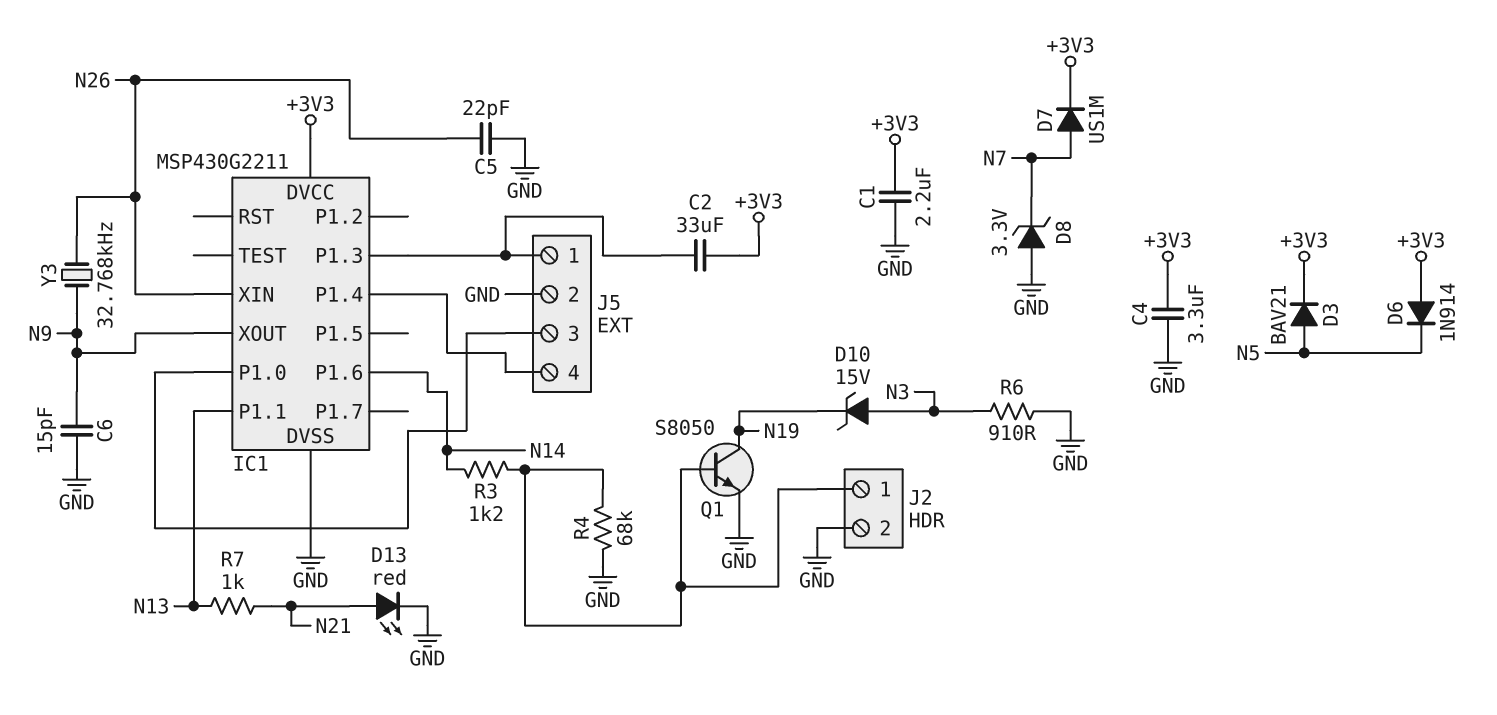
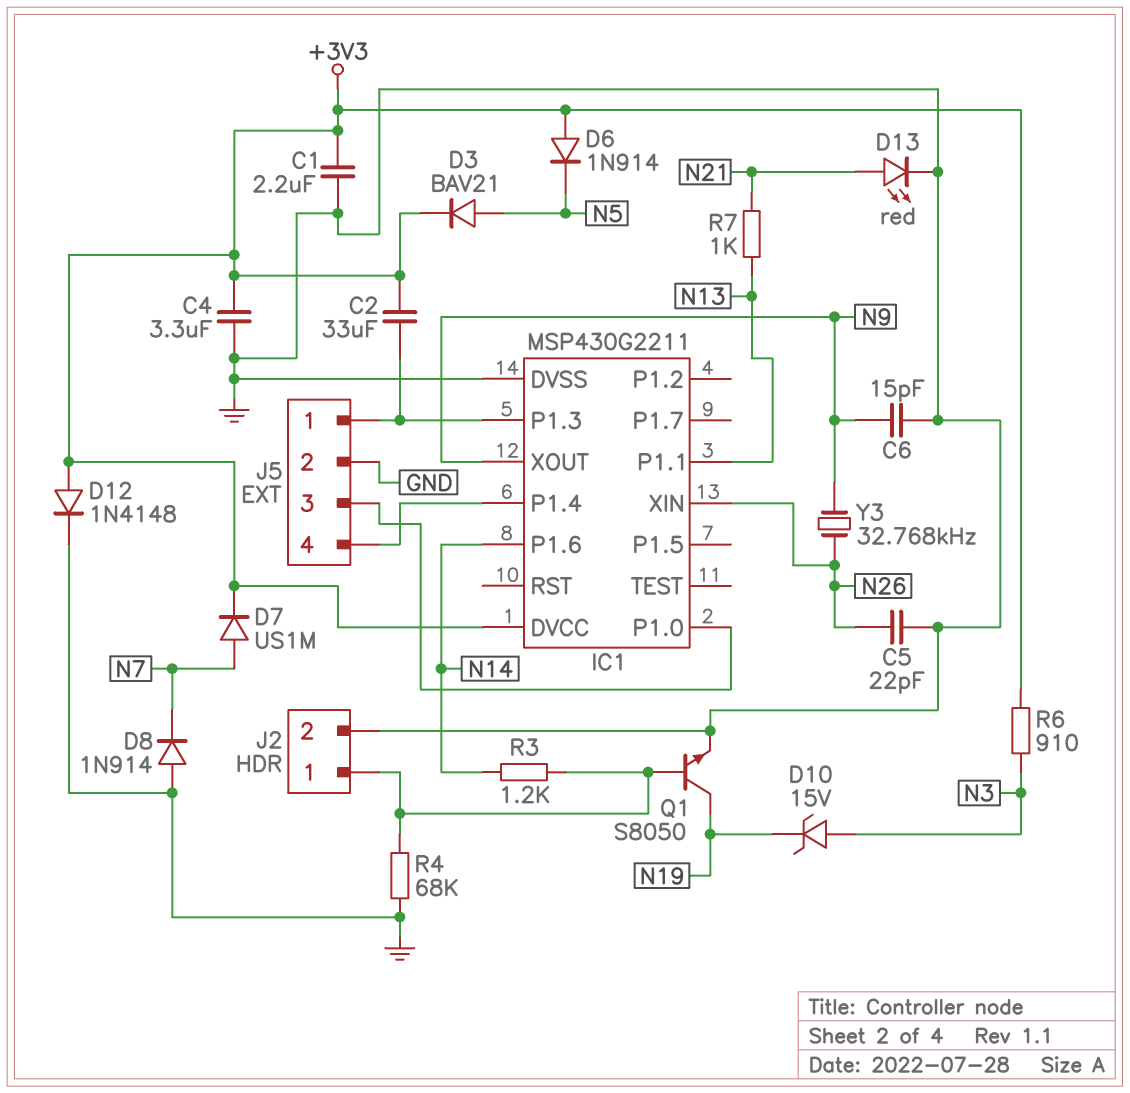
D8: zener 3.3V (A GND, K N7) -> diode 1N914 (A GND, K N7)
D12: none -> diode 1N4148 (A +3V3, K GND)
R6: 910 (GND, N3) -> 910 (+3V3, N3)

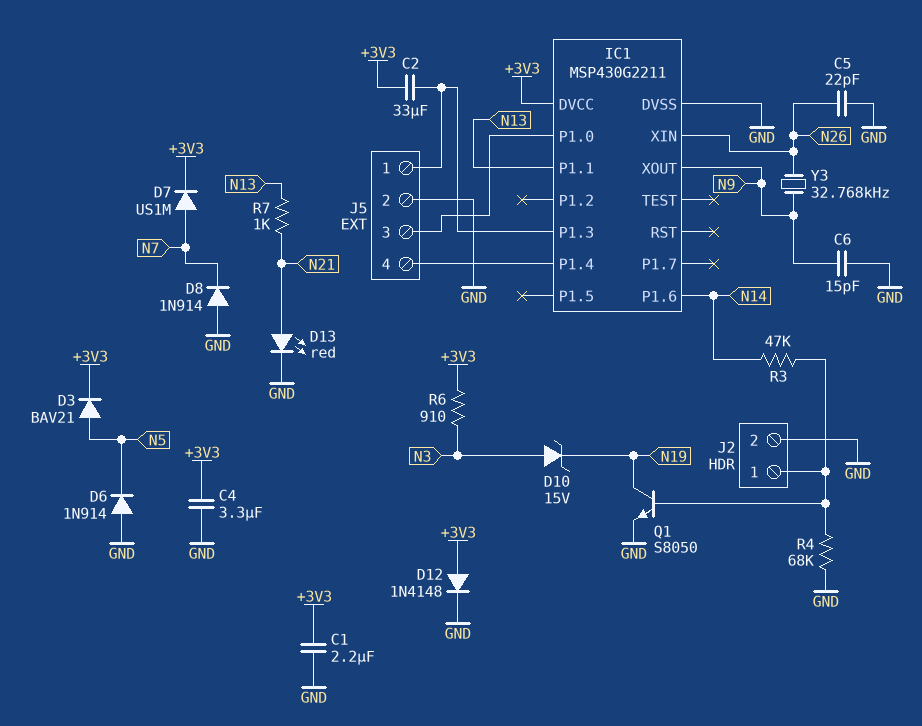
D6: diode 1N914 (A +3V3, K N5) -> diode 1N914 (A GND, K N5)
R3: 1.2k (J2/1, N14) -> 47k (J2/1, N14)

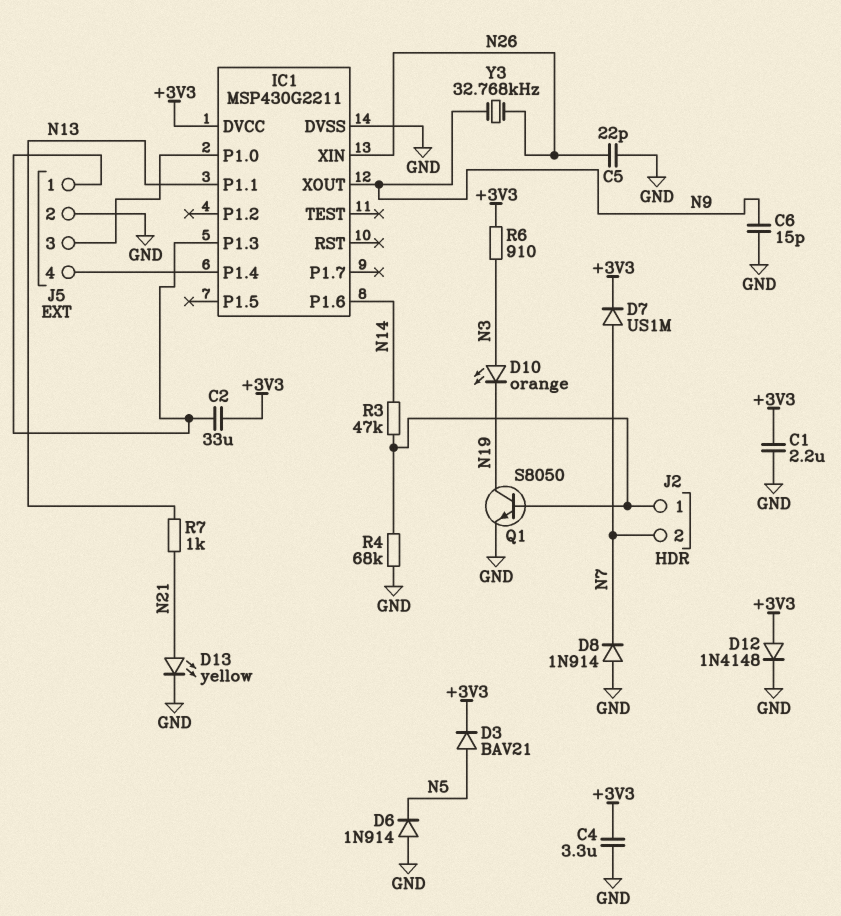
D10: zener 15V (A N3, K N19) -> LED orange (A N3, K N19)
D13: LED red (A N21, K GND) -> LED yellow (A N21, K GND)
J2 pin 2: GND -> N7

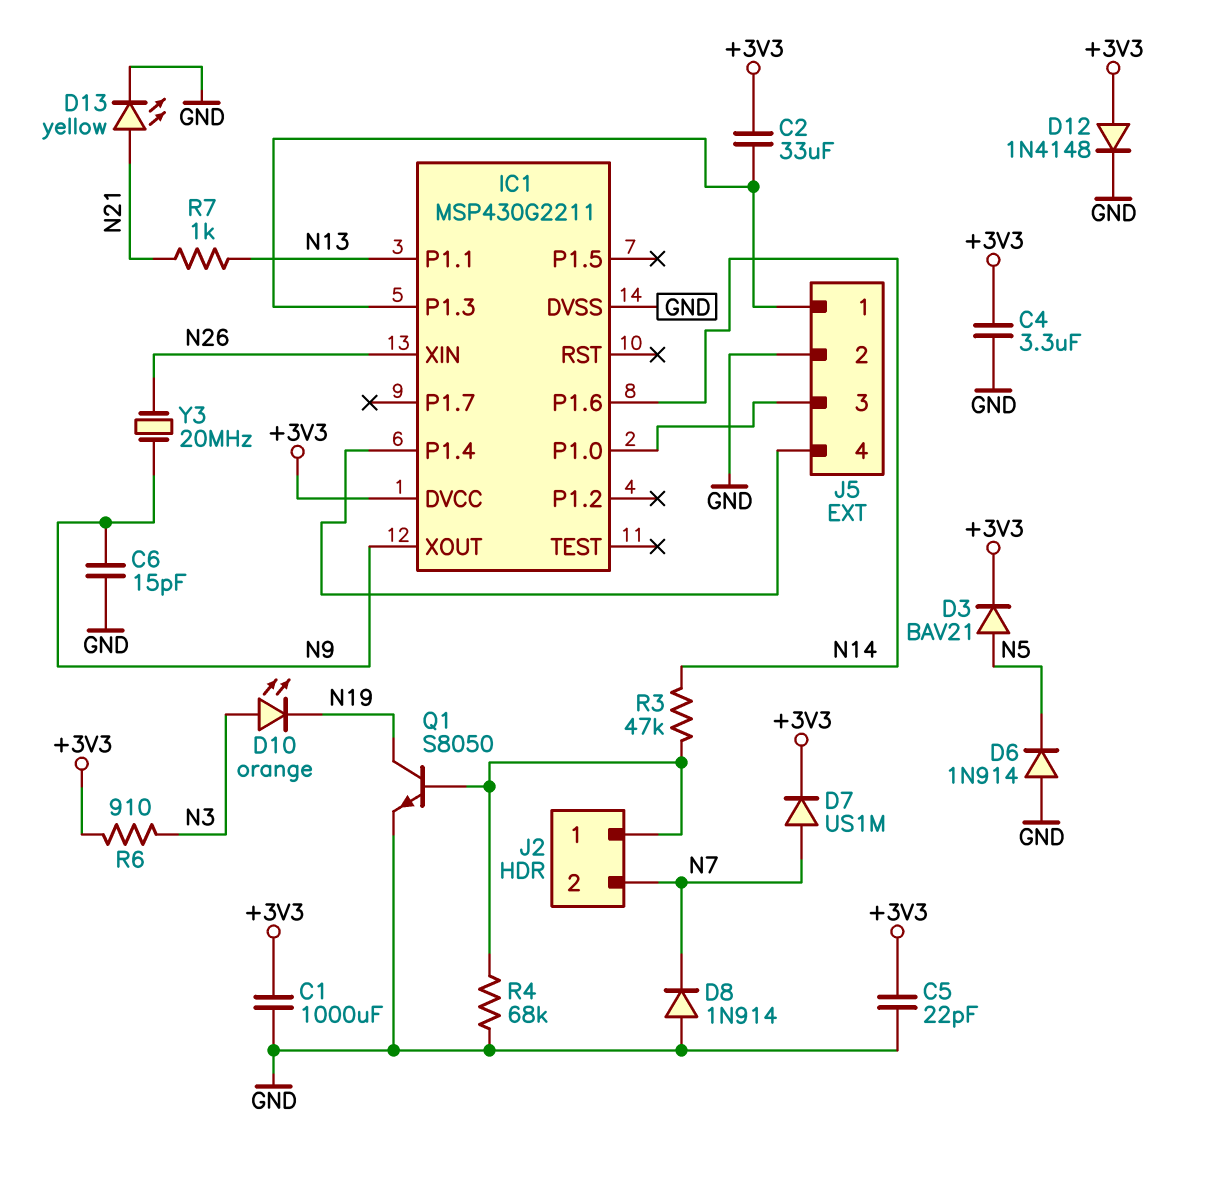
C1: 2.2uF (+3V3, GND) -> 1000uF (+3V3, GND)
C5: 22pF (GND, N26) -> 22pF (+3V3, GND)
Y3: 32.768kHz (N9, N26) -> 20MHz (N9, N26)

